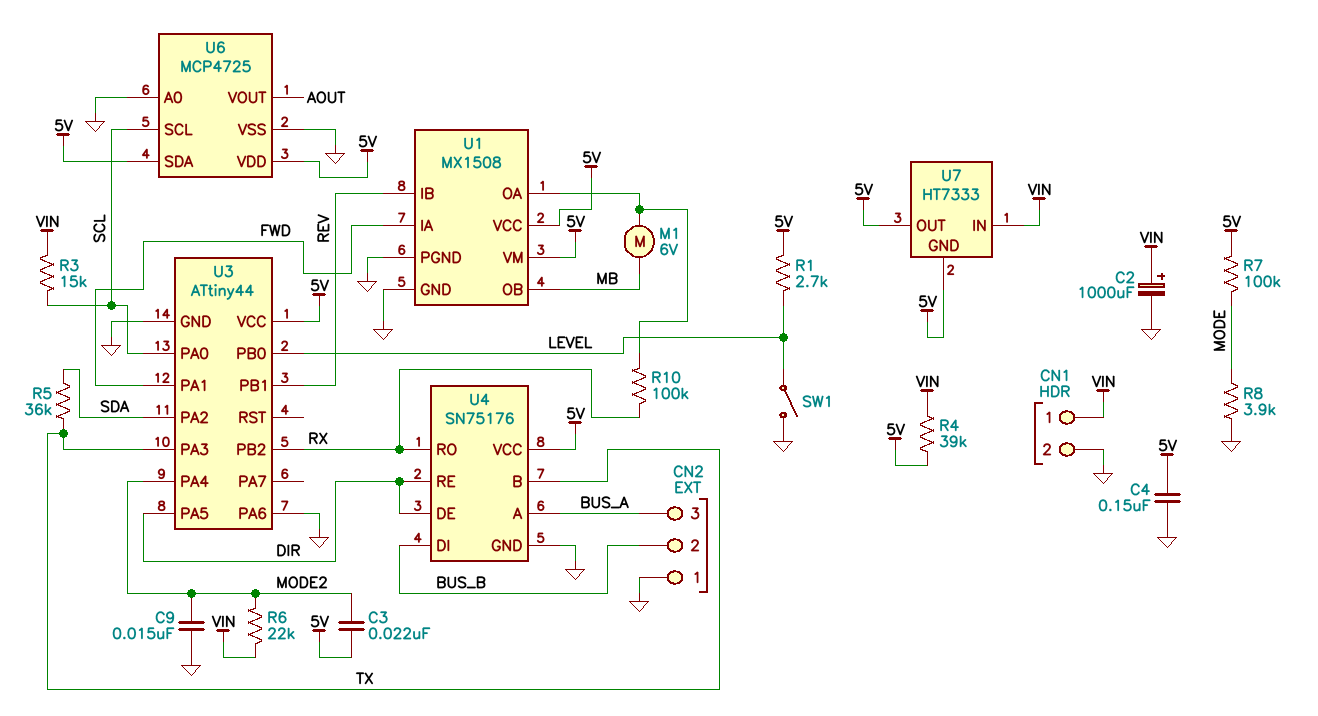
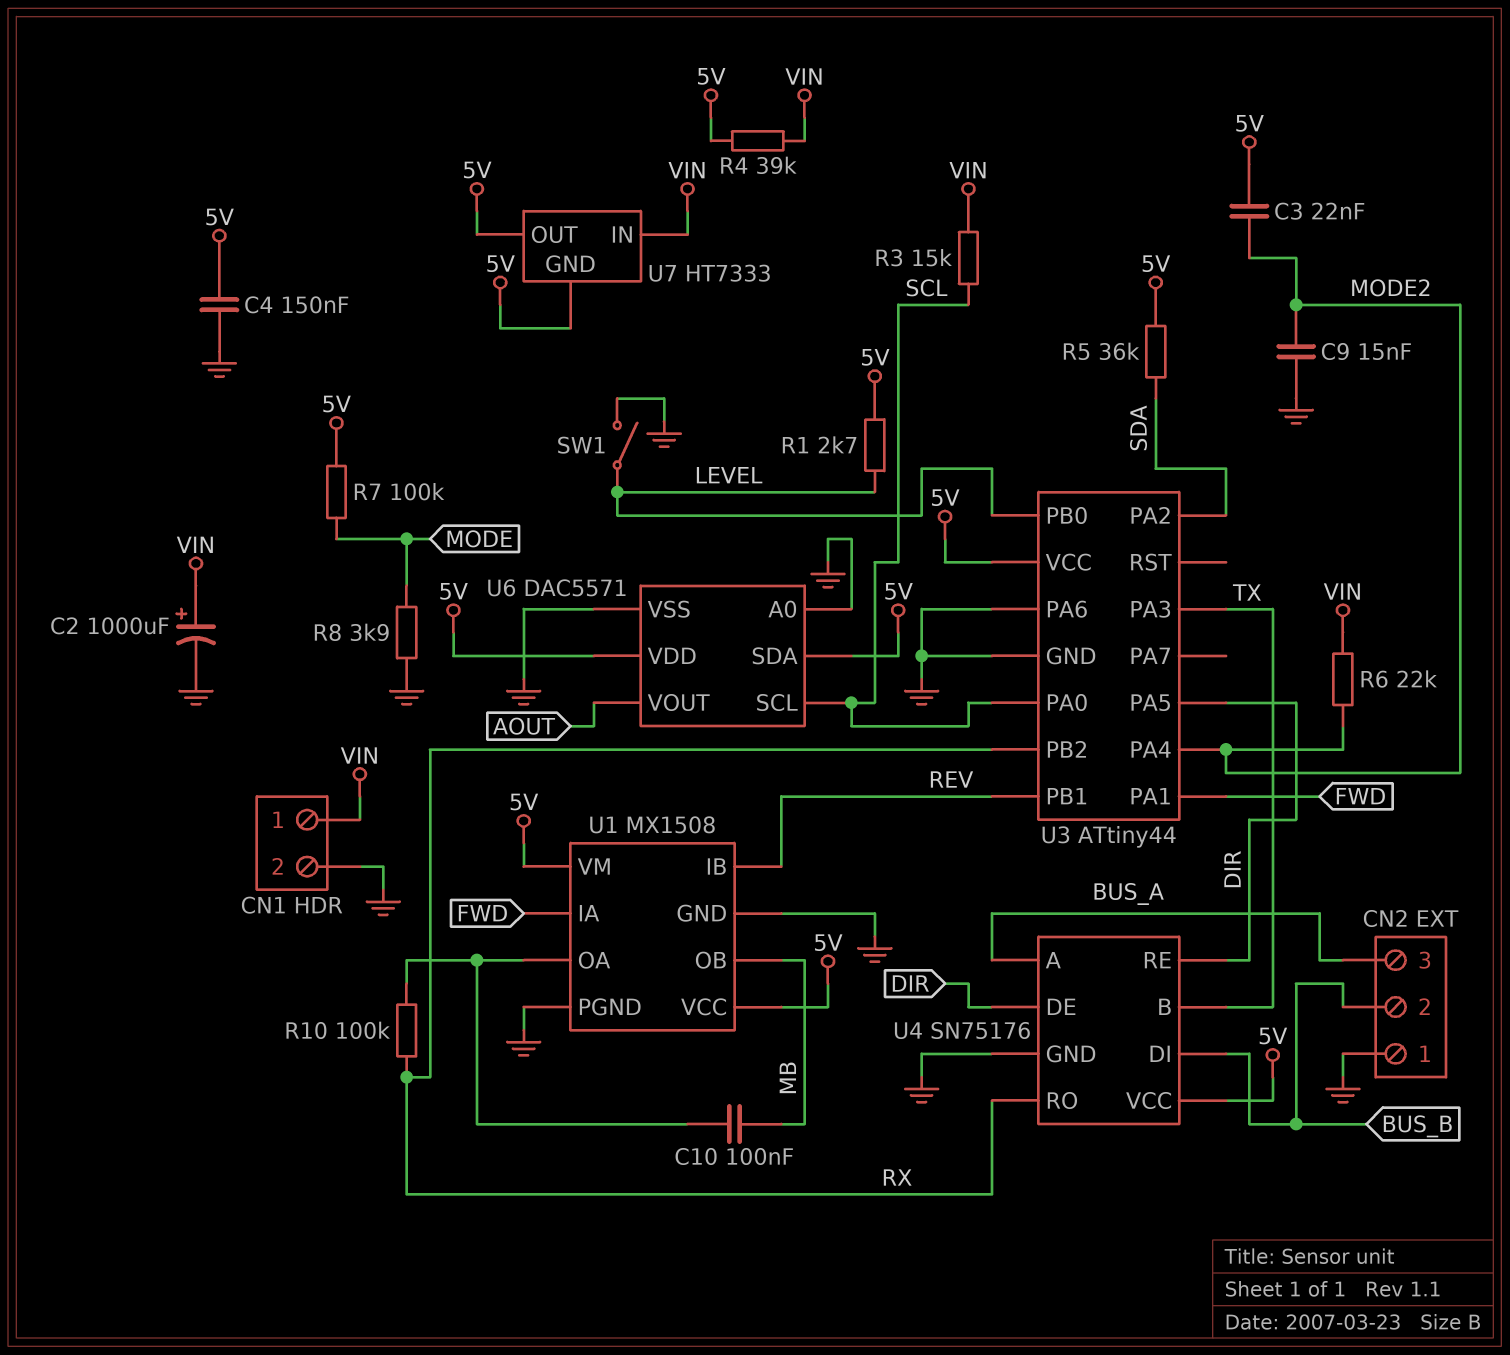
C10: none -> 100nF (MB, U1/OA)
M1: motor 6V (MB, U1/OA) -> none
R5: 36k (SDA, TX) -> 36k (5V, SDA)
U6: MCP4725 -> DAC5571

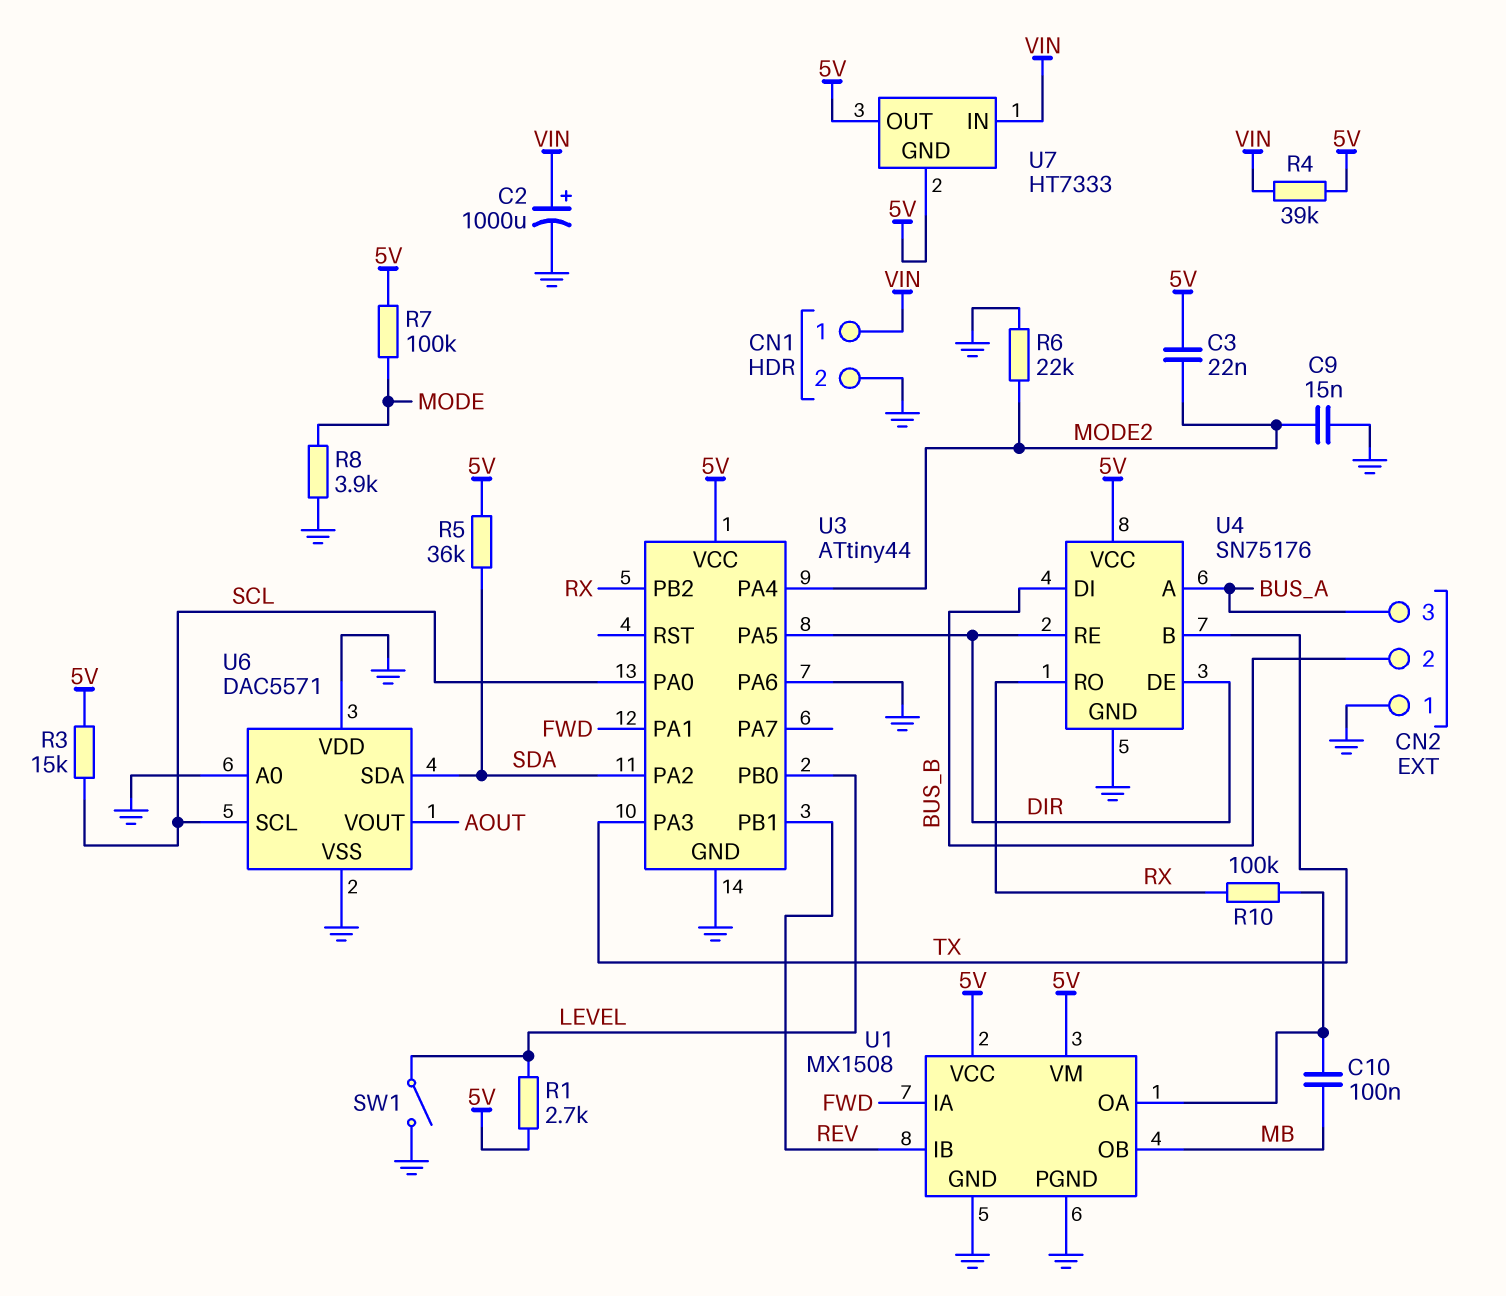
C4: 150nF (5V, GND) -> none
R3: 15k (SCL, VIN) -> 15k (5V, SCL)
R6: 22k (MODE2, VIN) -> 22k (GND, MODE2)
U6 pin SDA: 5V -> SDA
U6 pin VDD: 5V -> GND

